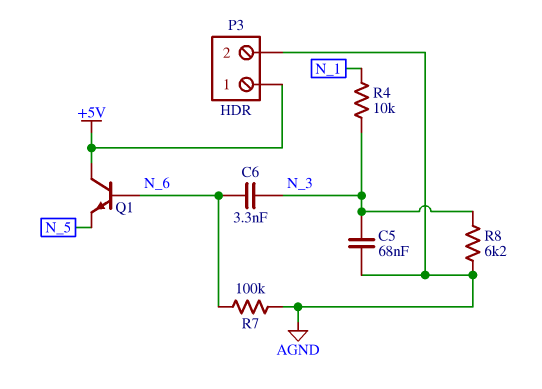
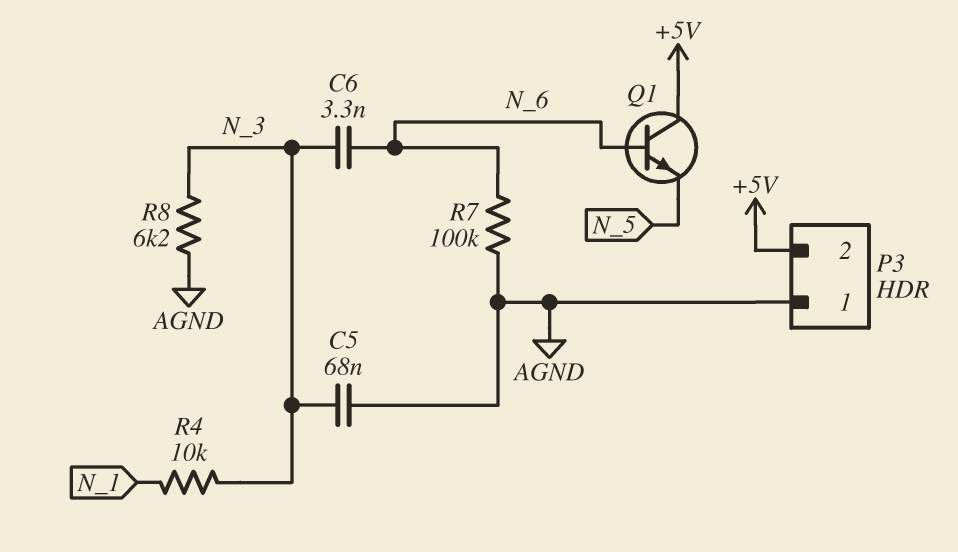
P3 pin 1: +5V -> AGND
P3 pin 2: AGND -> +5V

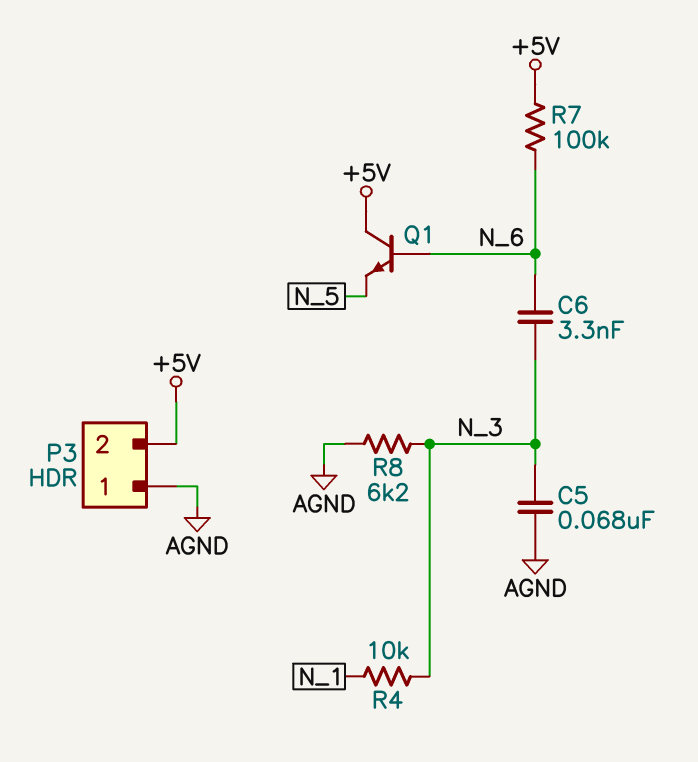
R7: 100k (AGND, N_6) -> 100k (+5V, N_6)

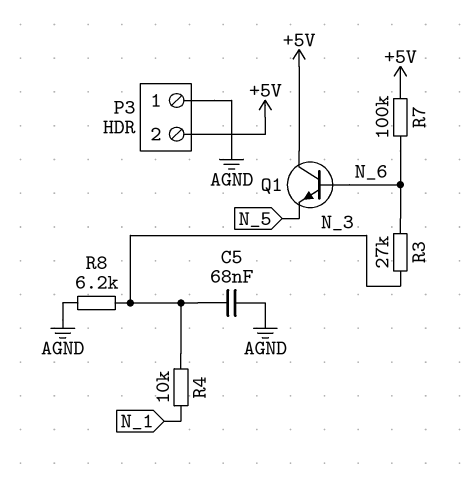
C6: 3.3nF (N_3, N_6) -> none
R3: none -> 27k (N_3, N_6)

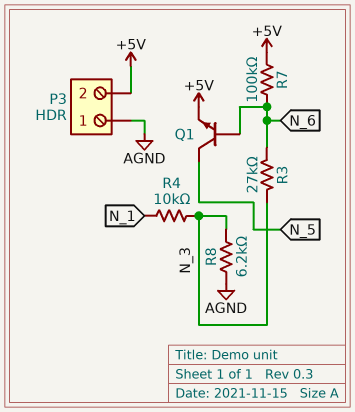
C5: 68nF (AGND, N_3) -> none
Q1: NPN (B N_6, C +5V, E N_5) -> NPN (B N_6, C N_5, E +5V)

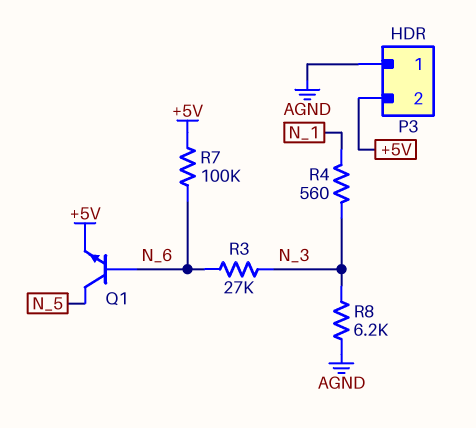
R4: 10k (N_1, N_3) -> 560 (N_1, N_3)

